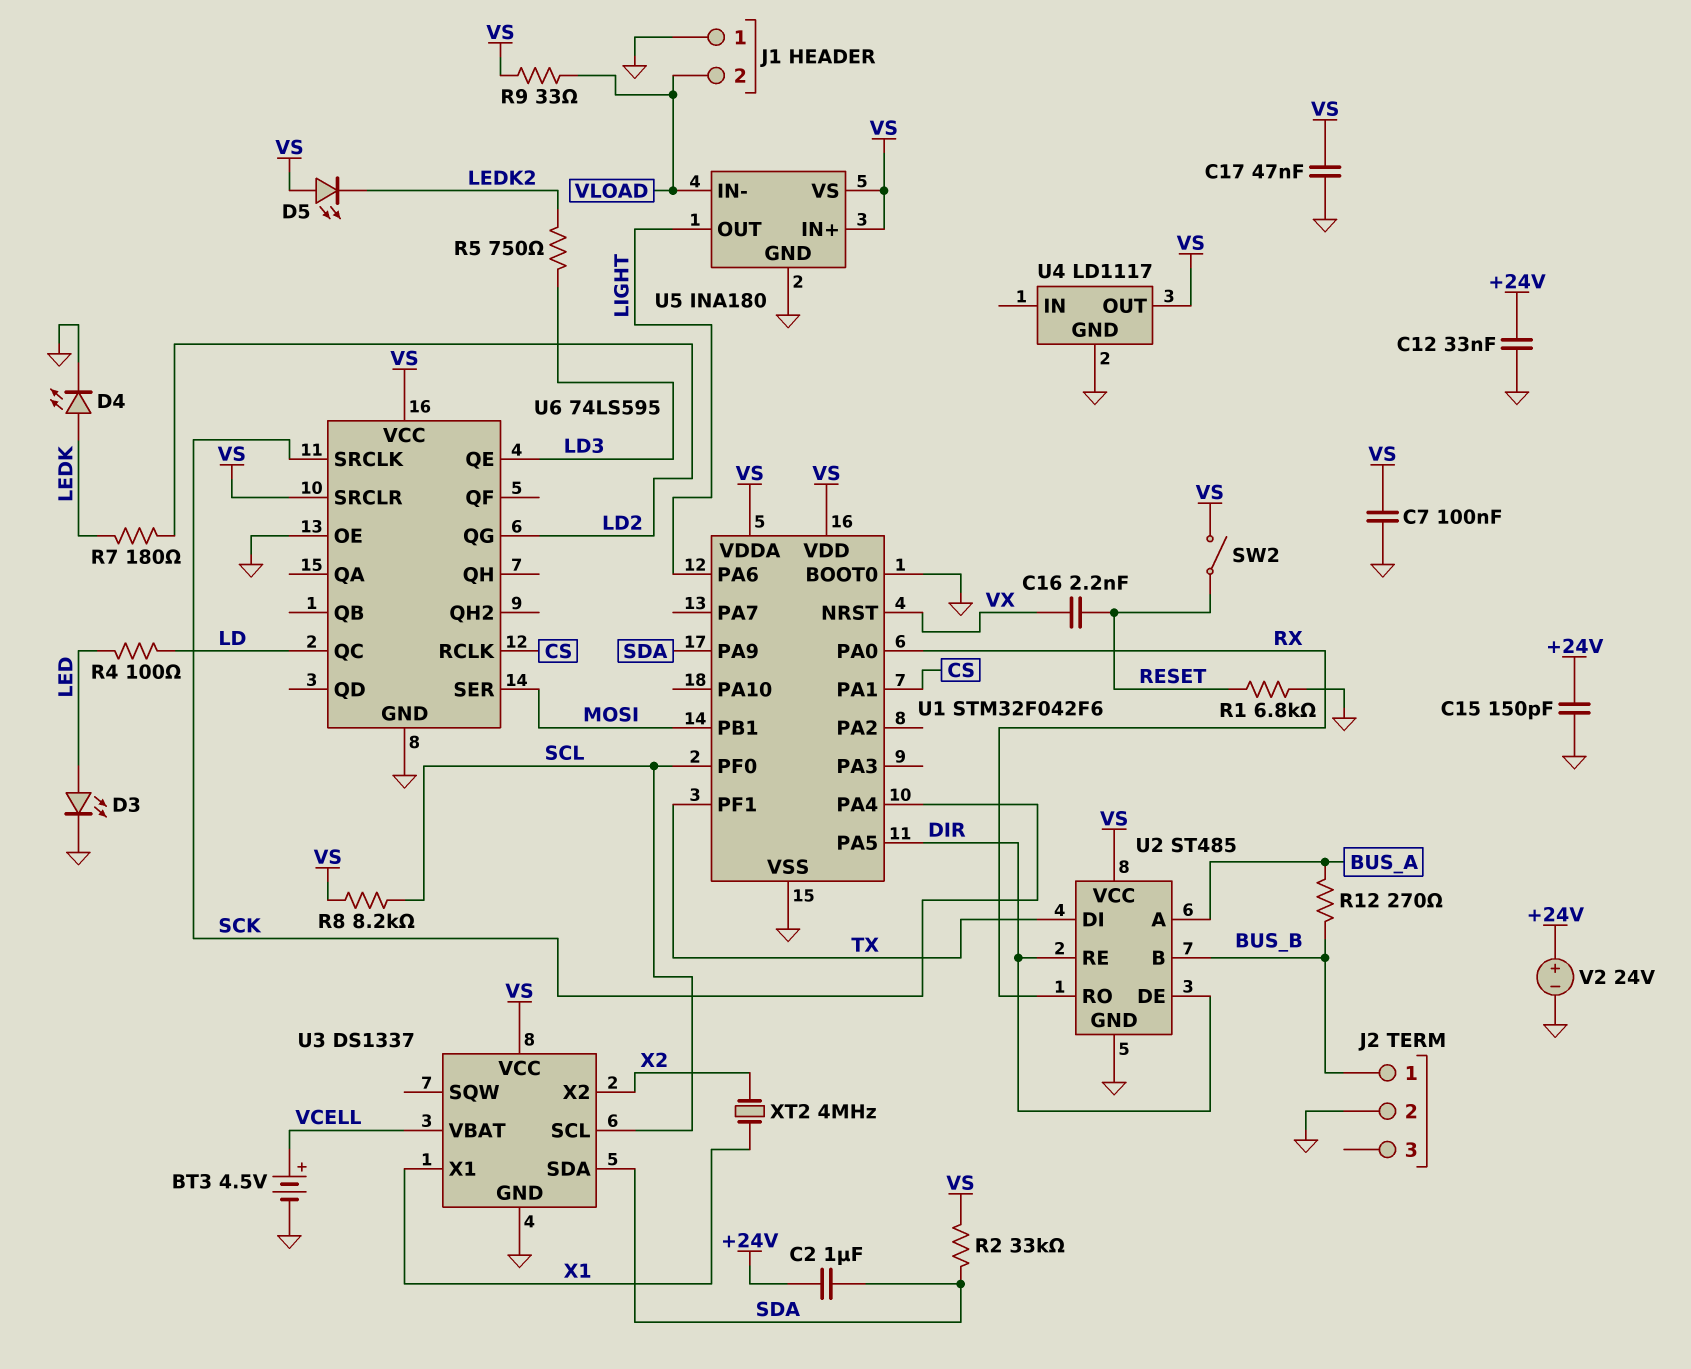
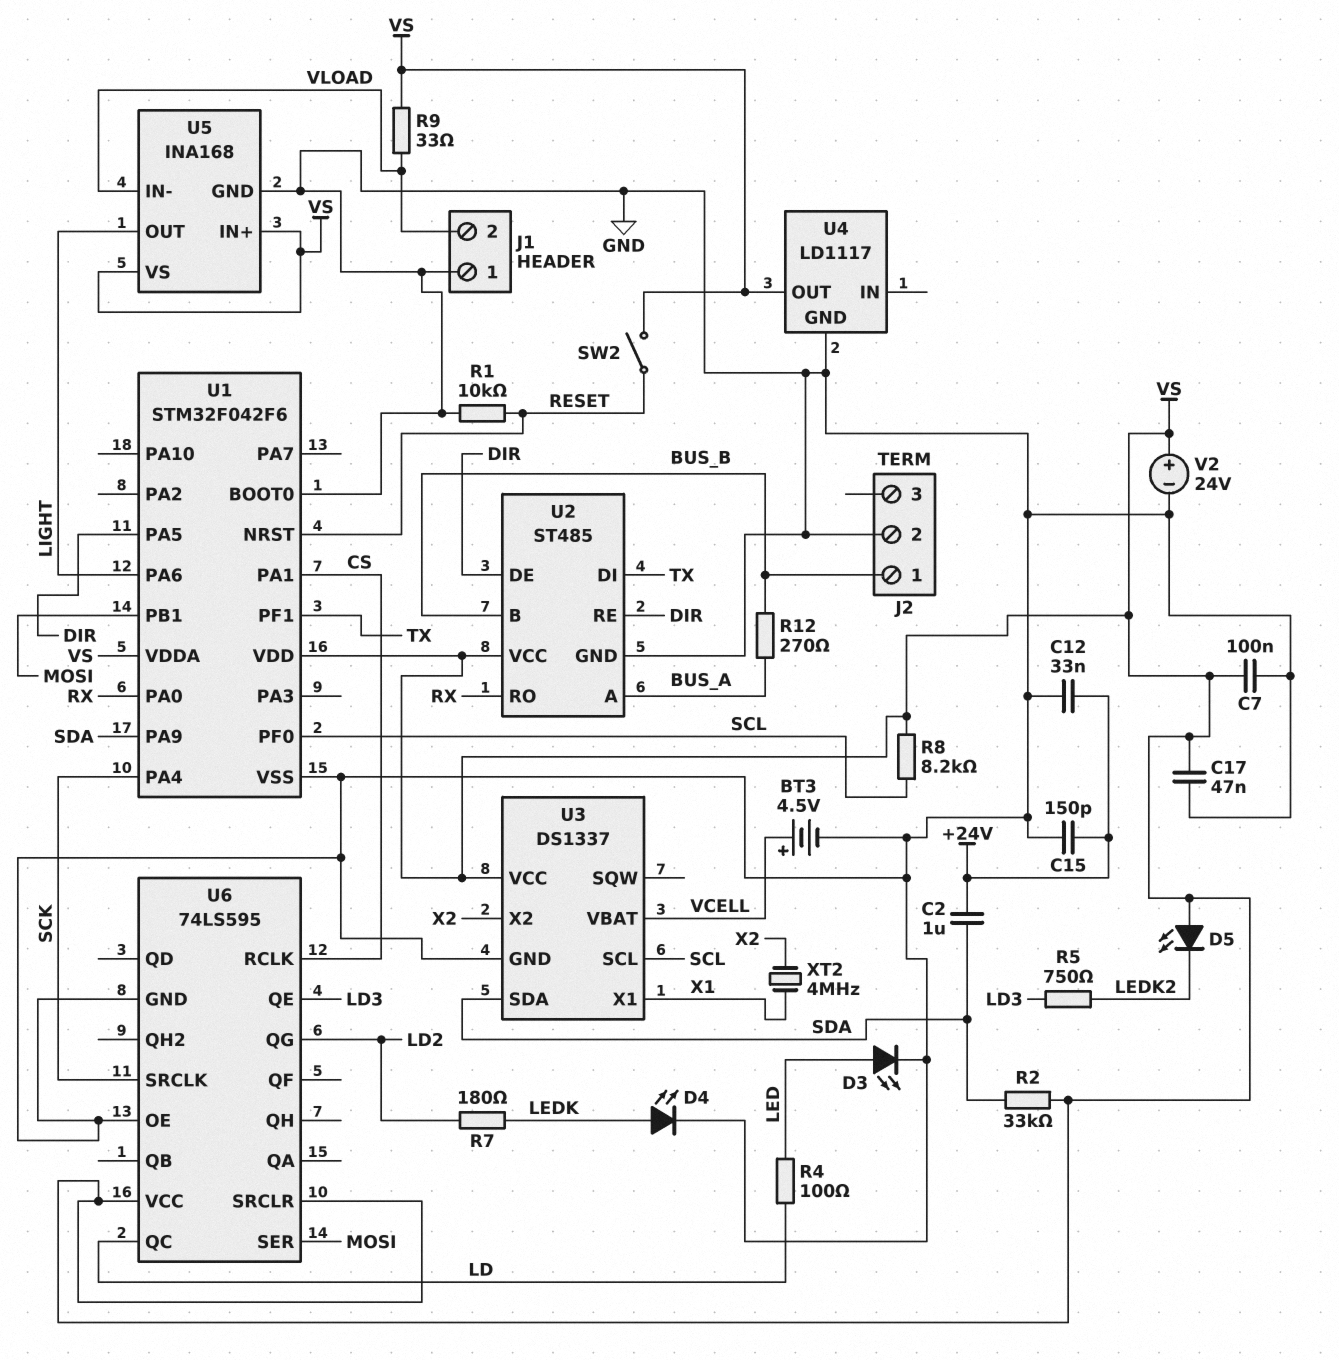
C16: 2.2nF (RESET, VX) -> none
R1: 6.8k (GND, RESET) -> 10k (GND, RESET)
U1 pin NRST: VX -> RESET
U5: INA180 -> INA168
V2: 24V (plus +24V, minus GND) -> 24V (plus VS, minus GND)

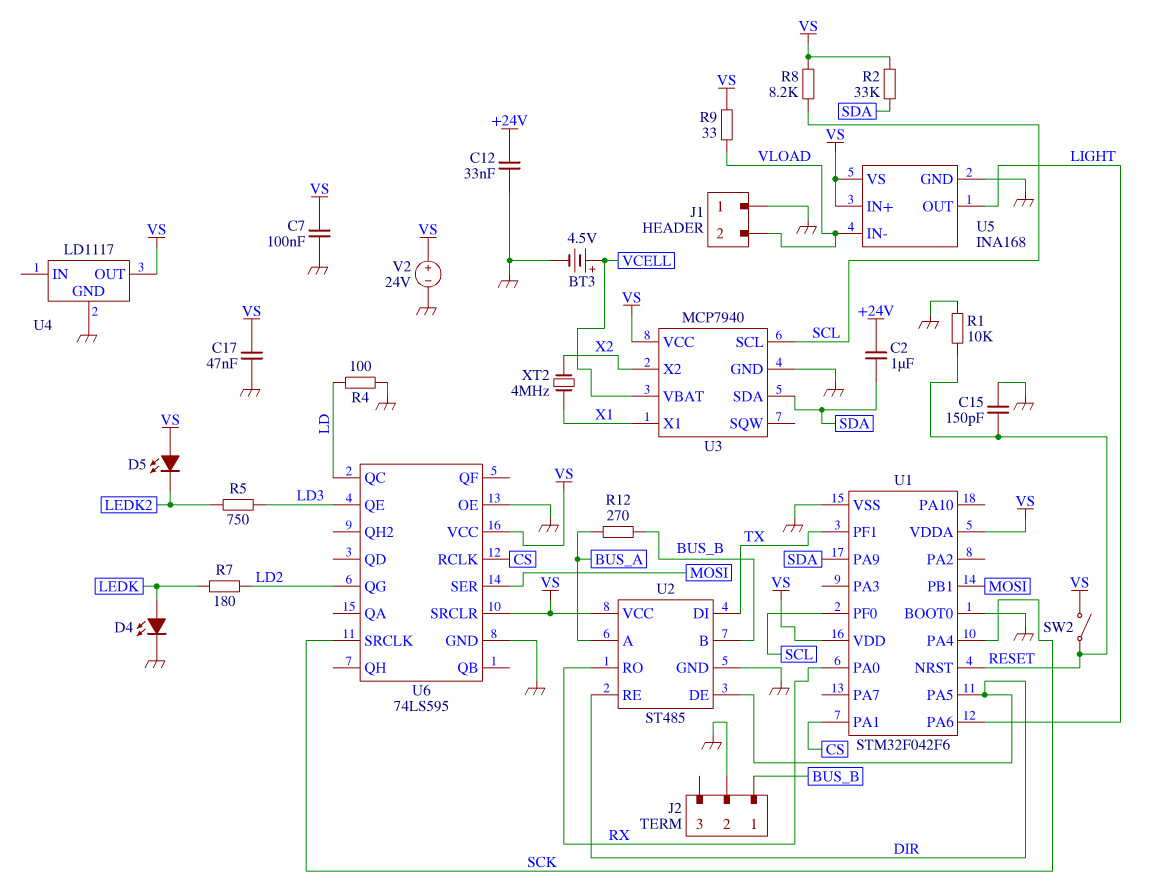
C15: 150pF (+24V, GND) -> 150pF (GND, RESET)
D3: LED (A LED, K GND) -> none
R4: 100 (LD, LED) -> 100 (GND, LD)
U3: DS1337 -> MCP7940

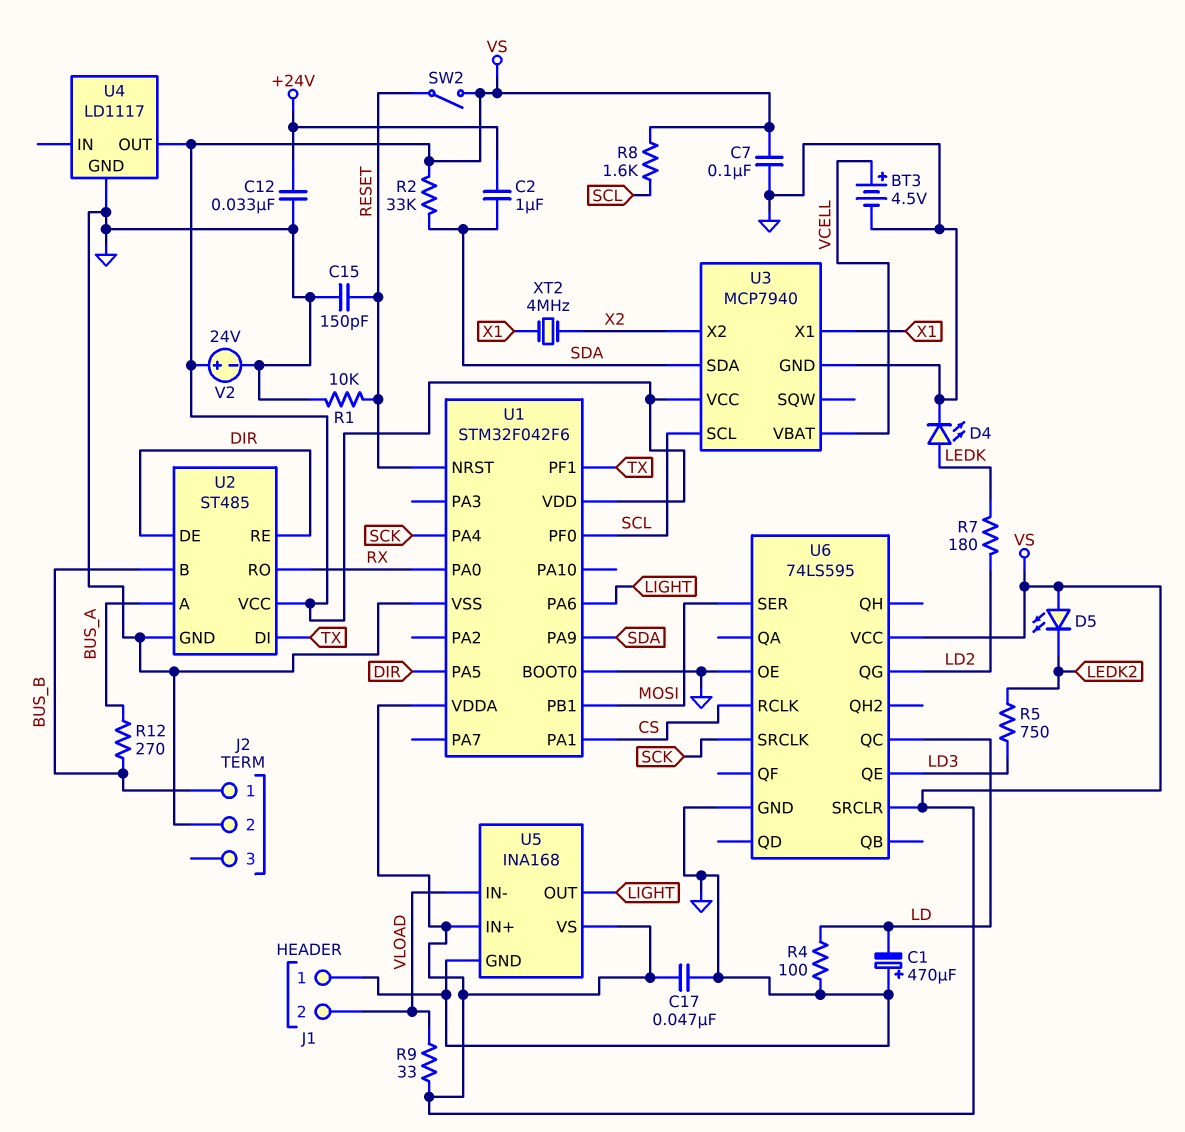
C1: none -> 470uF (plus GND, minus LD)
R8: 8.2k (SCL, VS) -> 1.6k (SCL, VS)

